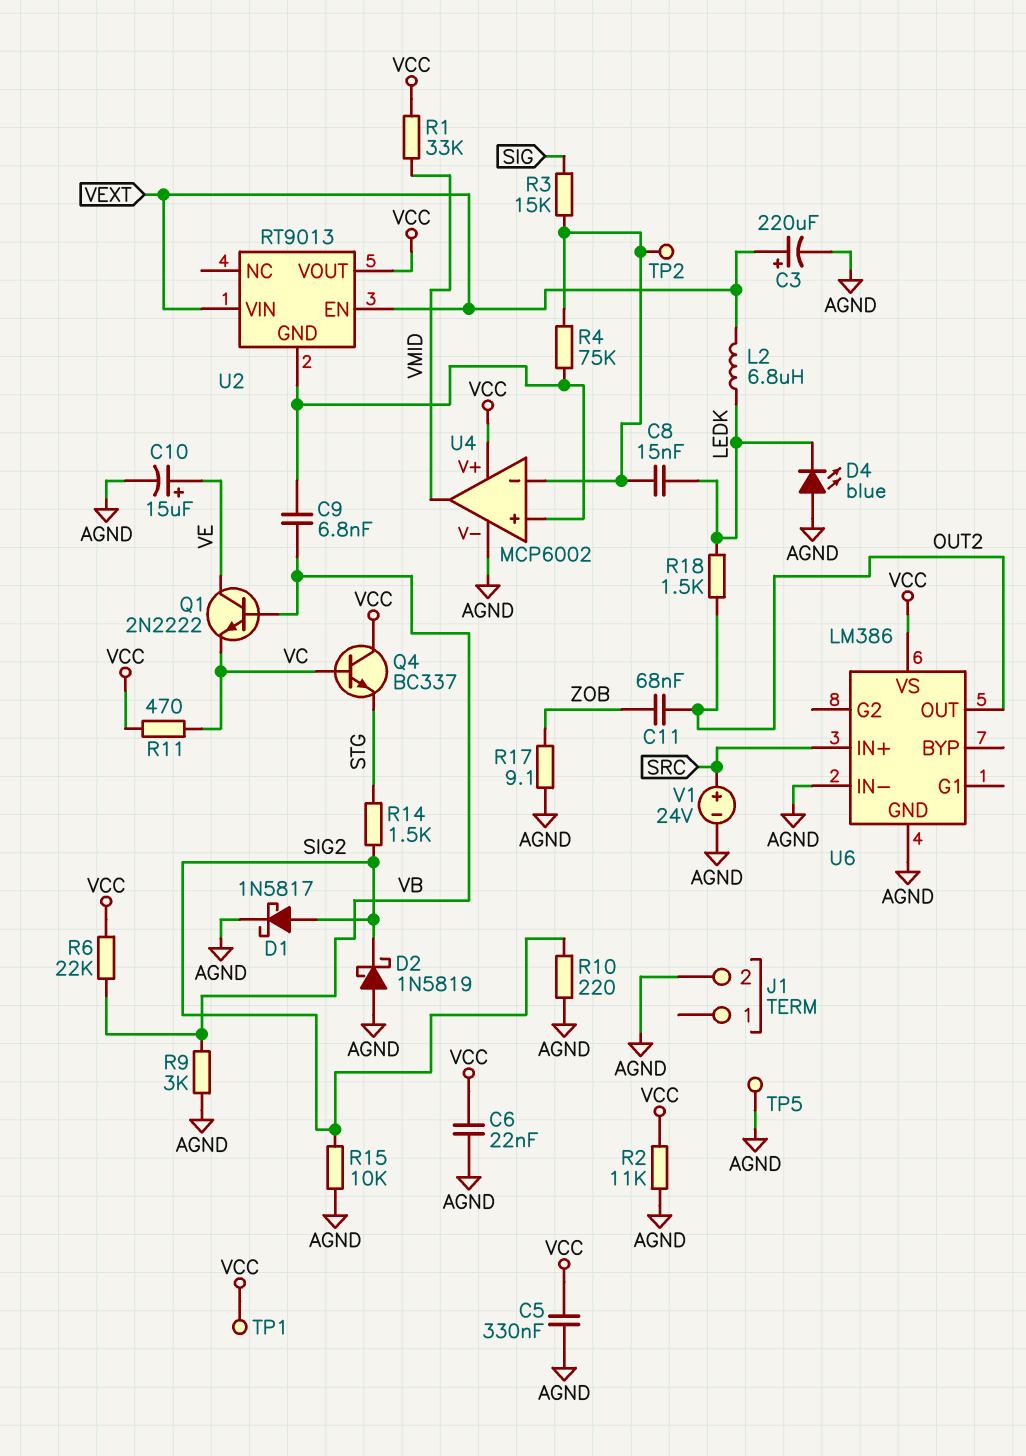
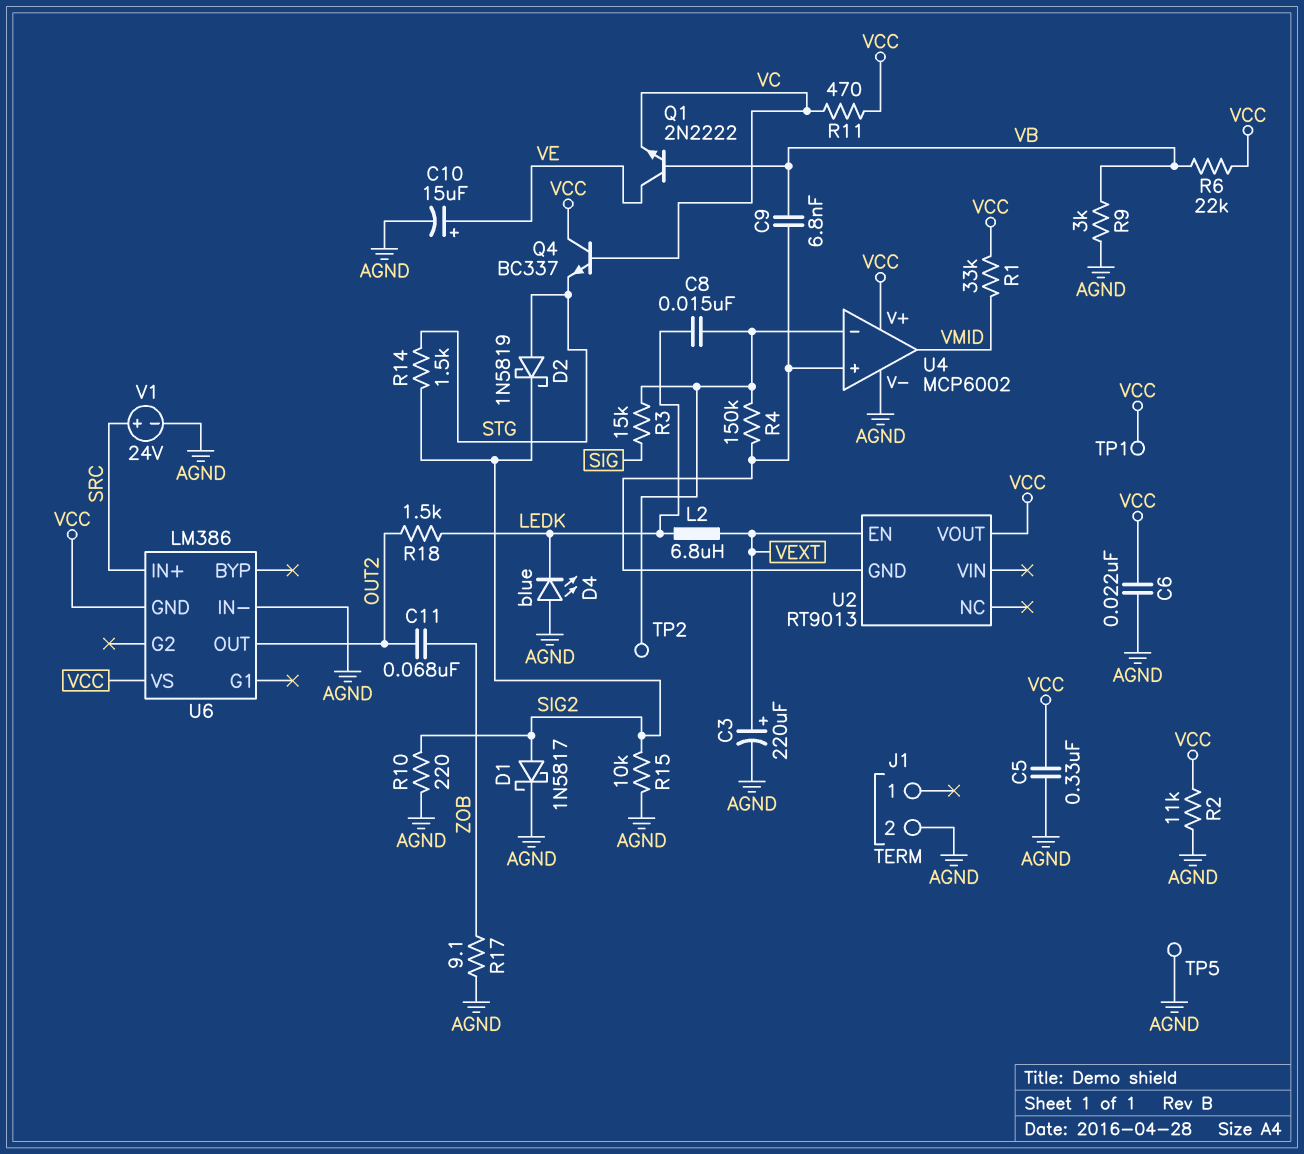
D2: schottky 1N5819 (A AGND, K SIG2) -> schottky 1N5819 (A STG, K SIG2)
R4: 75k (U2/GND, U4/in-) -> 150k (U2/GND, U4/in-)
U2 pin VIN: VEXT -> none
U6 pin GND: AGND -> VCC

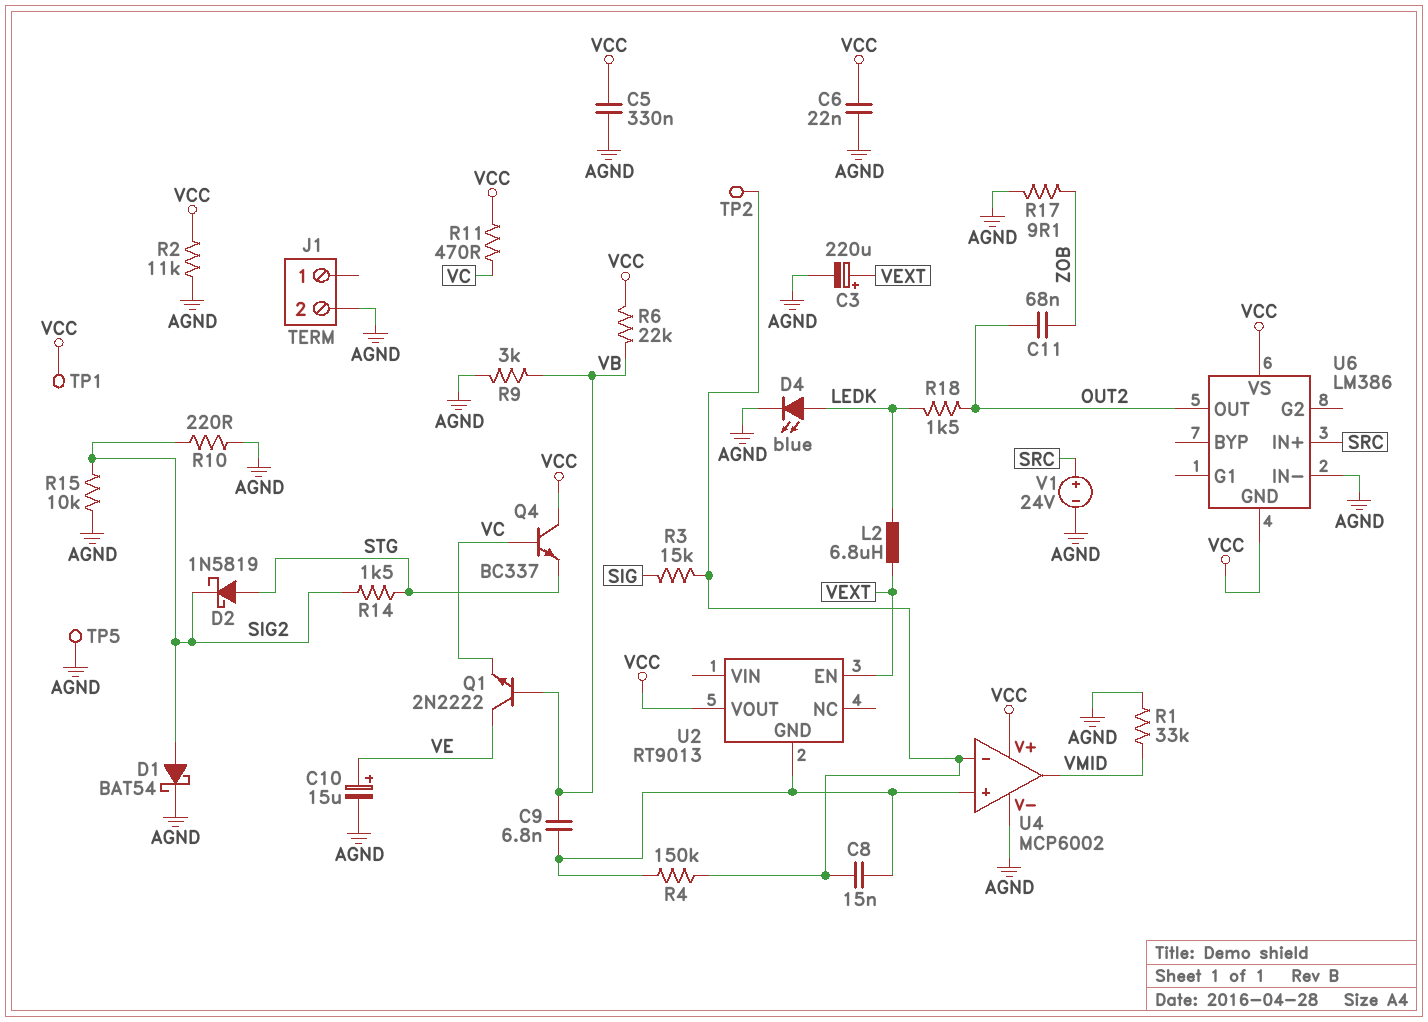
C8: 15nF (LEDK, U4/in-) -> 15nF (U2/GND, U4/in-)
D1: schottky 1N5817 (A SIG2, K AGND) -> schottky BAT54 (A SIG2, K AGND)
D4: LED blue (A AGND, K LEDK) -> LED blue (A LEDK, K AGND)
R1: 33k (VCC, VMID) -> 33k (AGND, VMID)

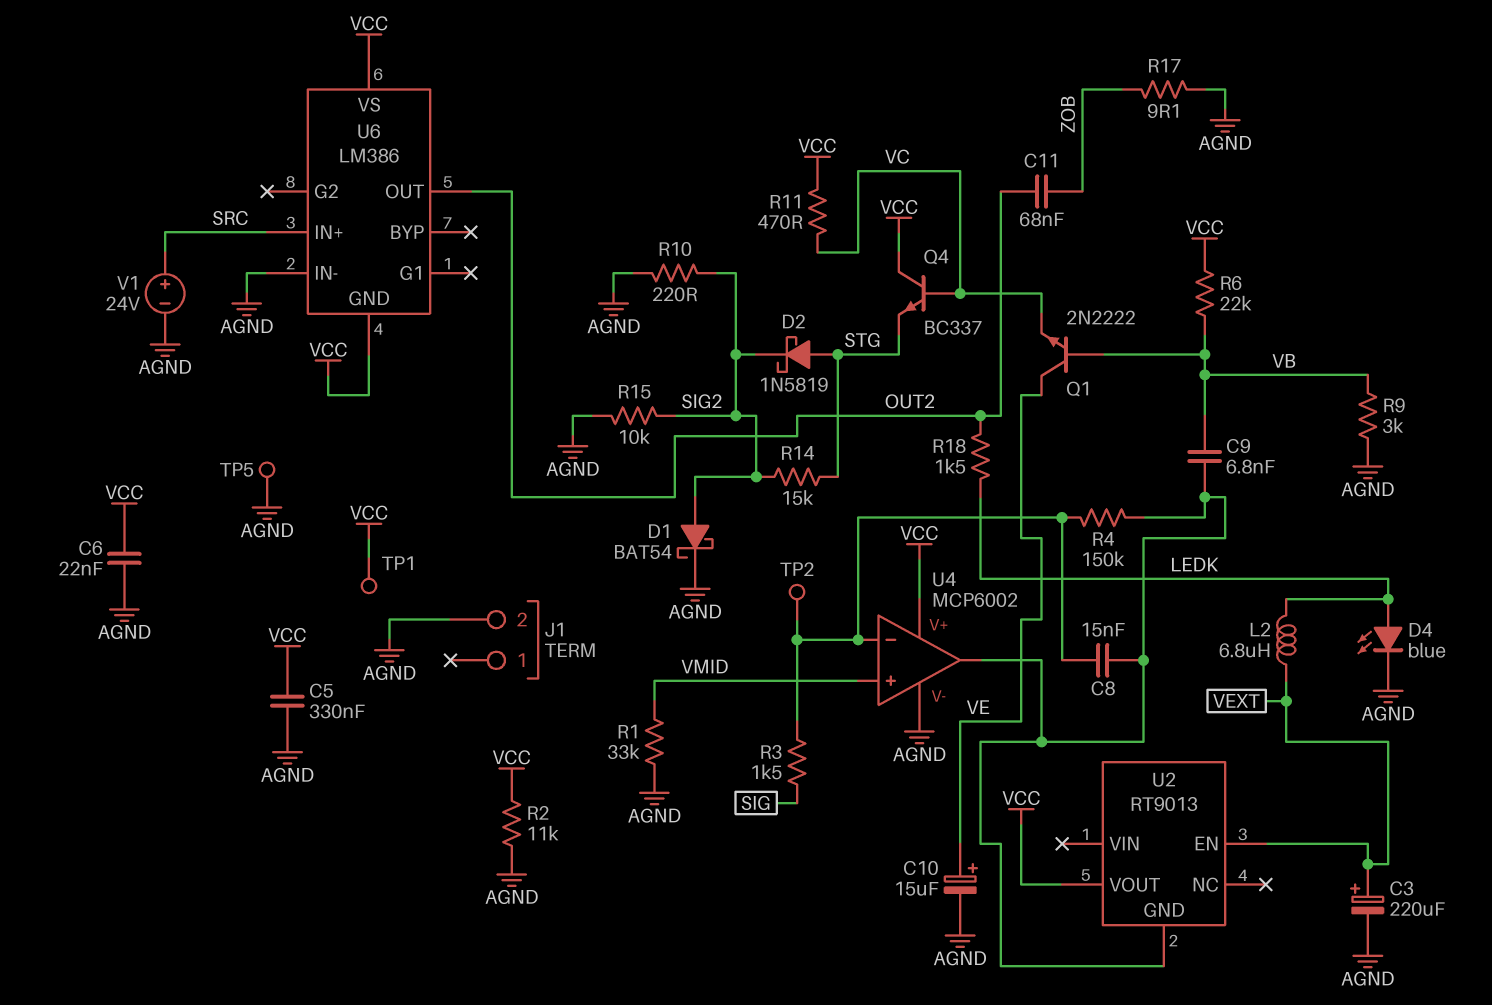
R3: 15k (SIG, U4/in-) -> 1.5k (SIG, U4/in-)
R14: 1.5k (SIG2, STG) -> 15k (SIG2, STG)
U4 pin in+: U2/GND -> VMID
U4 pin out: VMID -> U2/GND

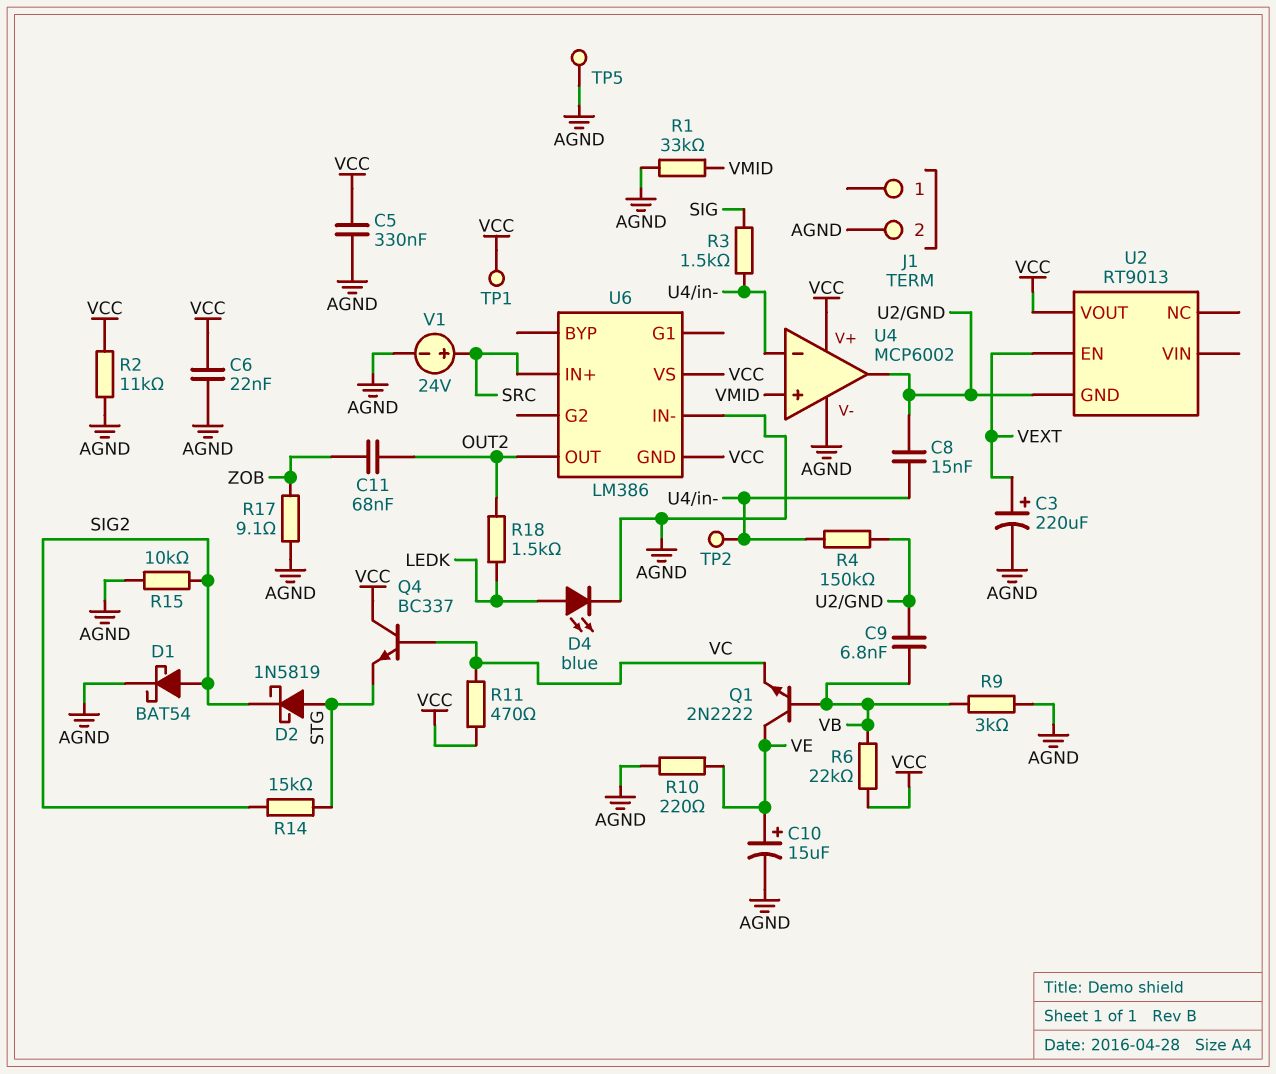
L2: 6.8uH (LEDK, VEXT) -> none
R10: 220 (AGND, SIG2) -> 220 (AGND, VE)

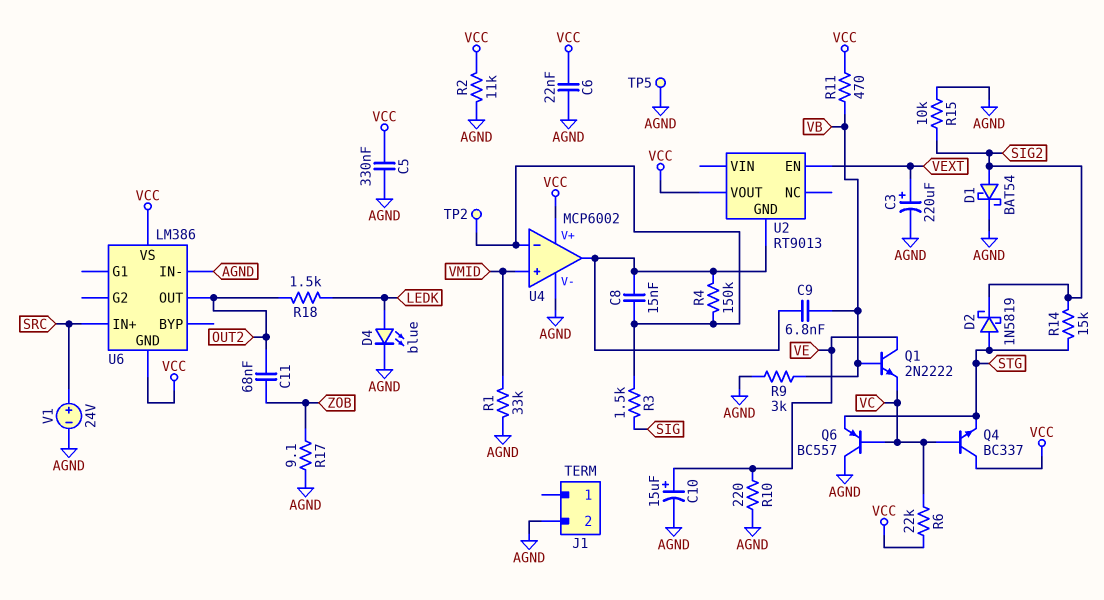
Q6: none -> PNP BC557 (B VC, C AGND, E STG)
R6: 22k (VB, VCC) -> 22k (VC, VCC)
R11: 470 (VC, VCC) -> 470 (VB, VCC)
TP1: test point (VCC) -> none

